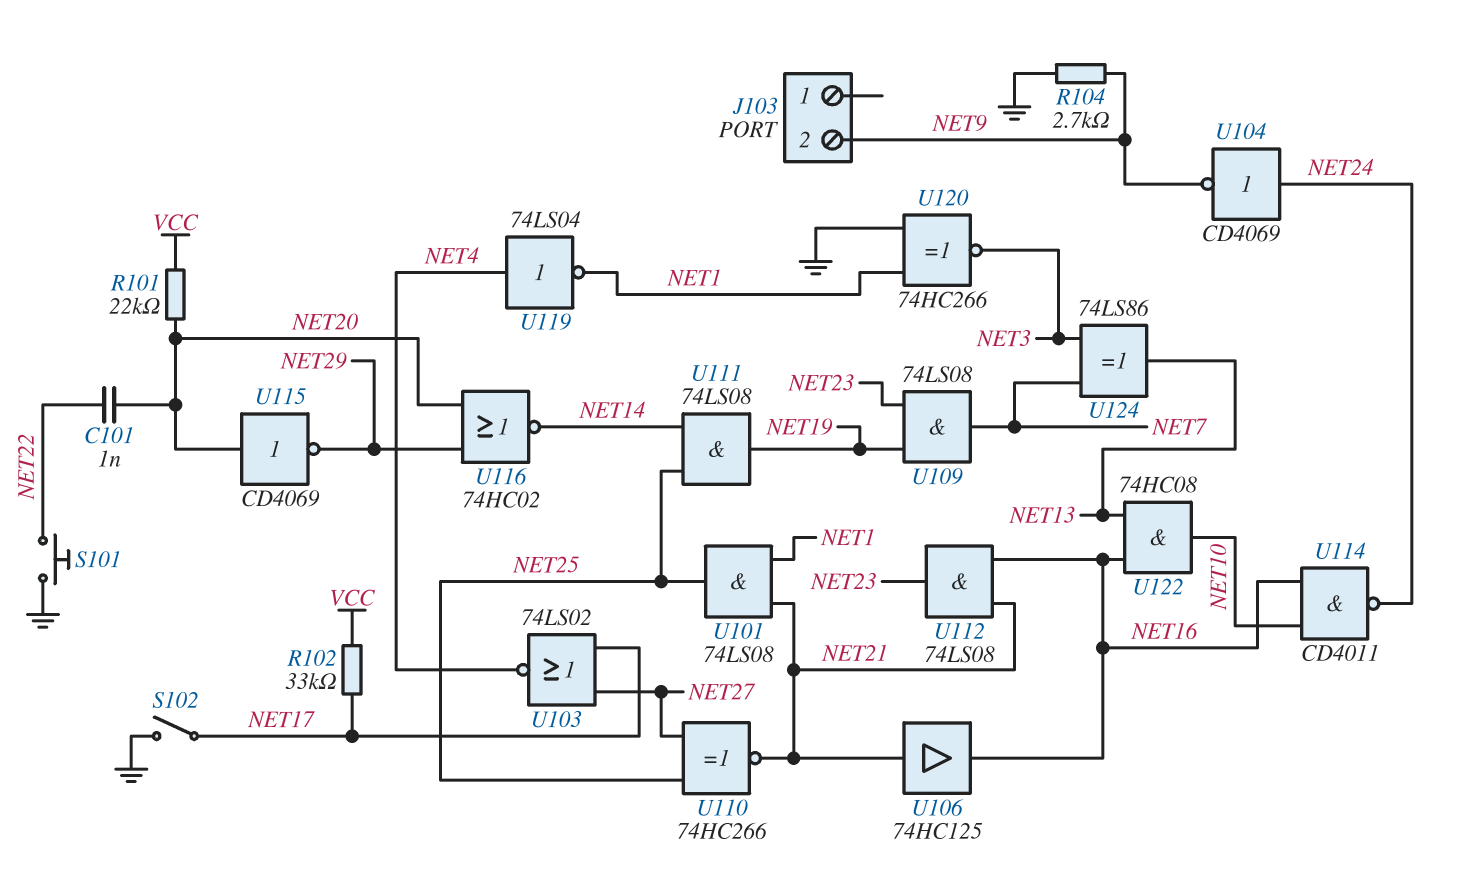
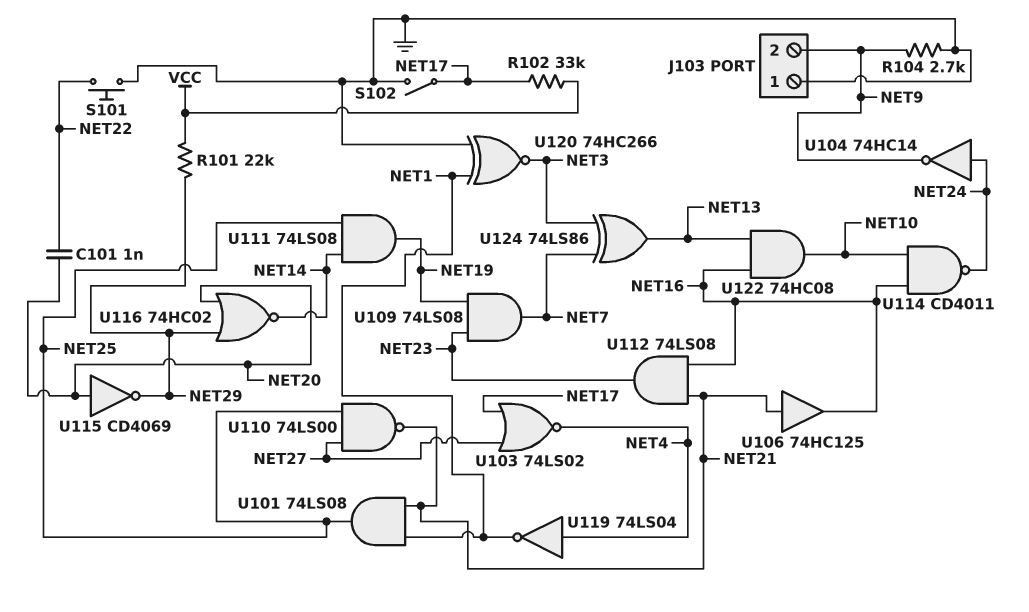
J103 pin 1: none -> GND
R101: 22k (NET20, VCC) -> 22k (NET29, VCC)
U104: NOT CD4069 (in NET24, out NET9) -> NOT 74HC14 (in NET24, out NET9)
U110: XNOR 74HC266 (in NET25, in NET27, out NET21) -> NAND 74LS00 (in NET25, in NET27, out NET21)

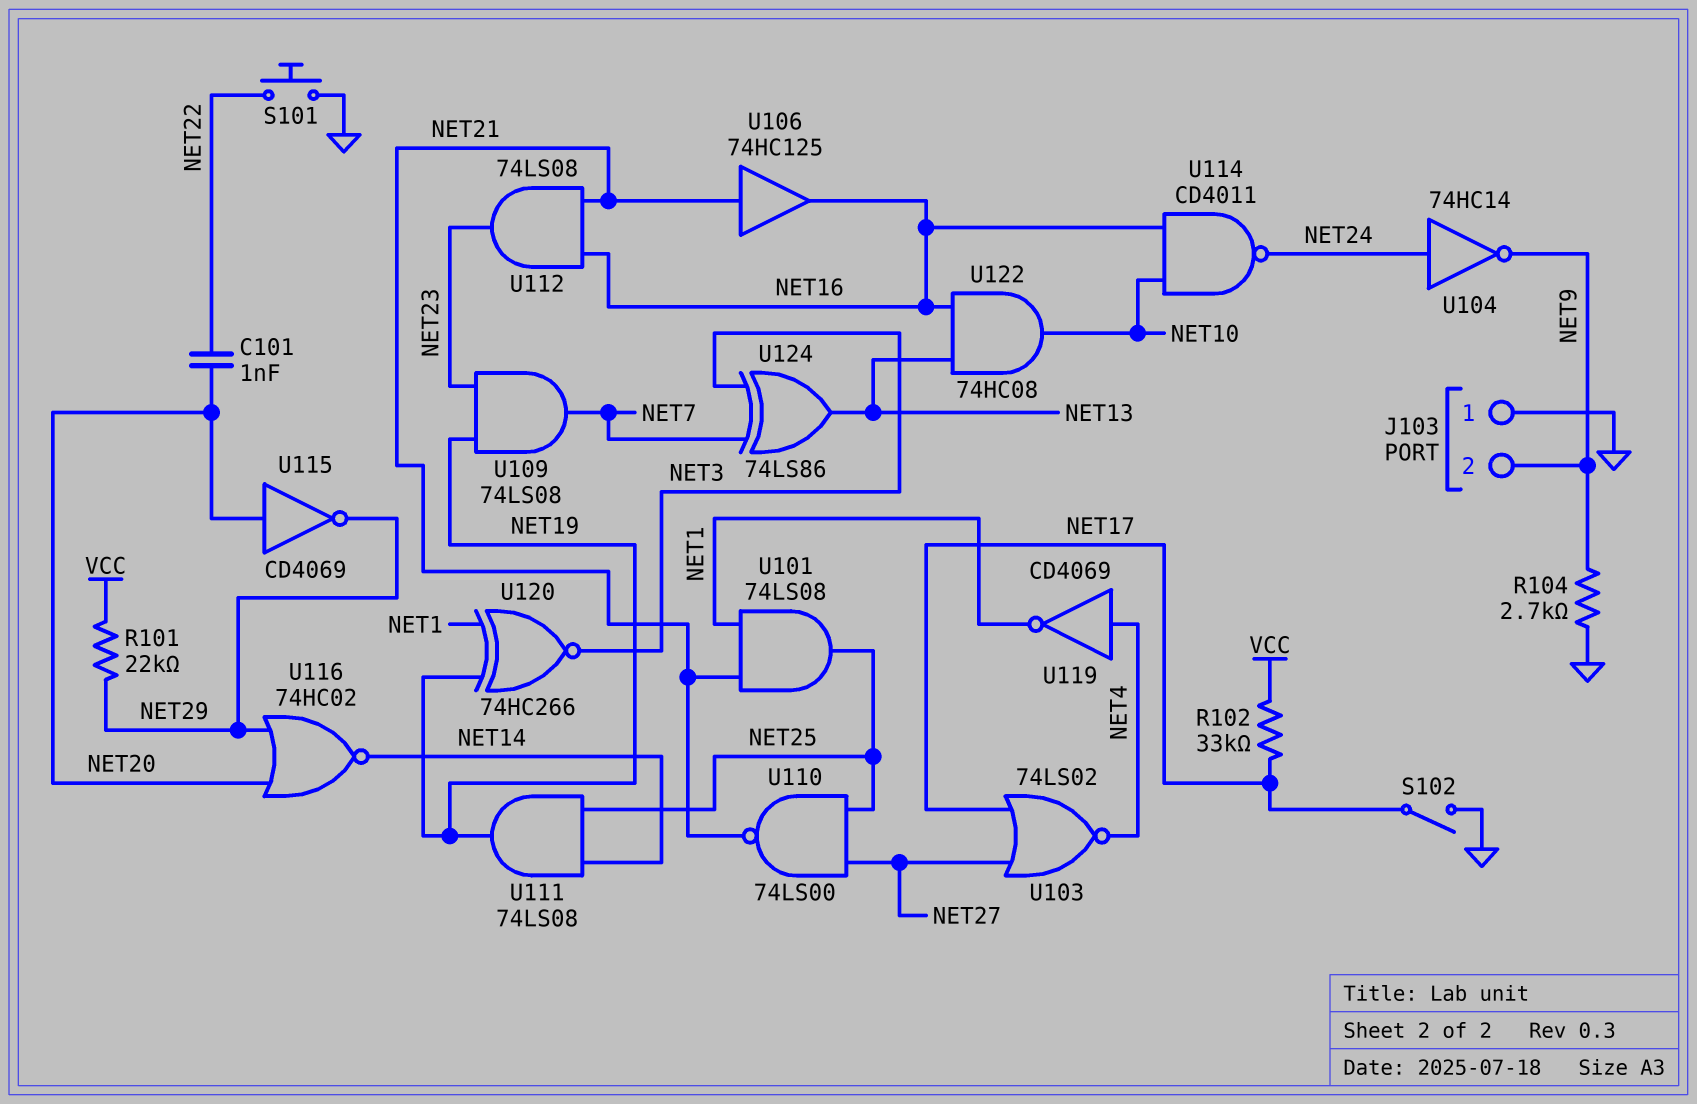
U119: NOT 74LS04 (in NET4, out NET1) -> NOT CD4069 (in NET4, out NET1)
U120: XNOR 74HC266 (in GND, in NET1, out NET3) -> XNOR 74HC266 (in NET1, in NET19, out NET3)

